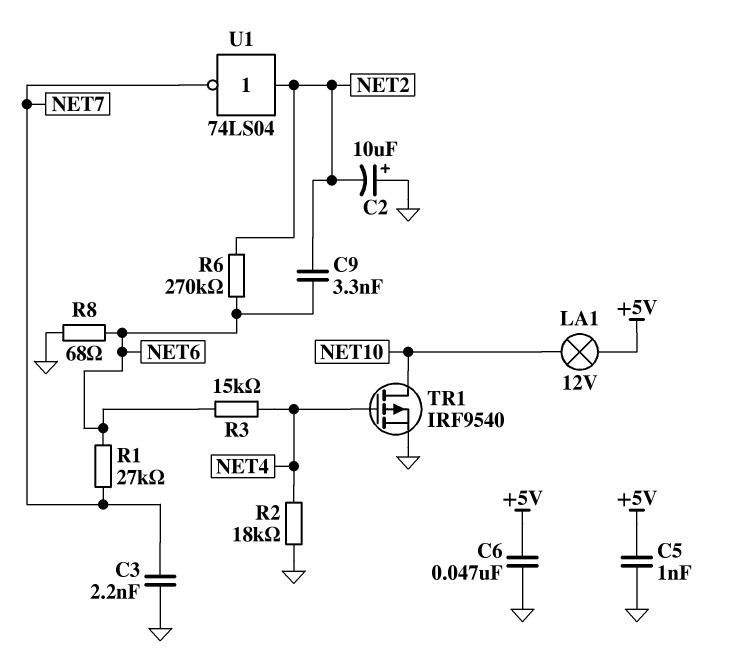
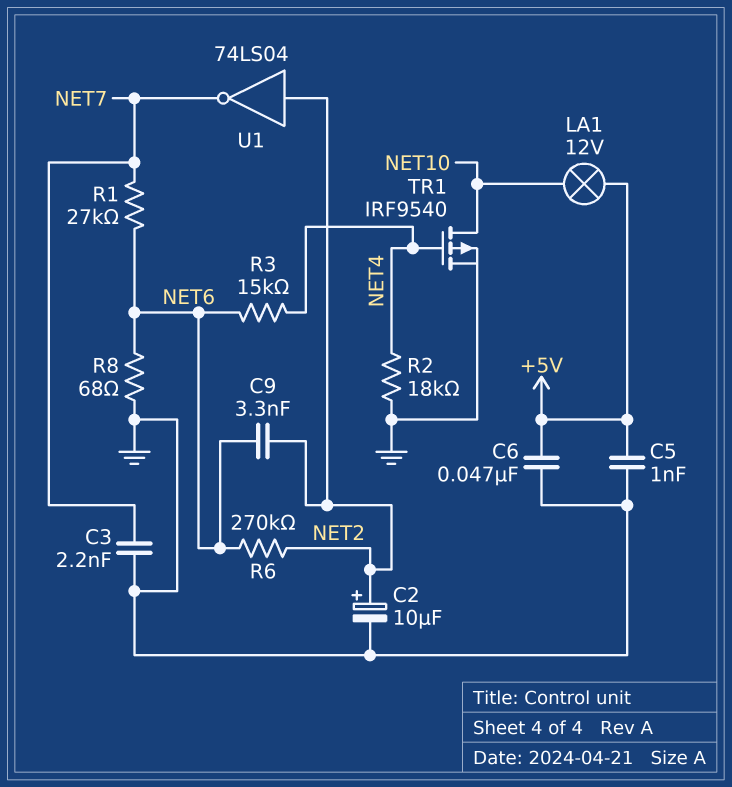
C2: 10uF (plus GND, minus NET2) -> 10uF (plus NET2, minus GND)

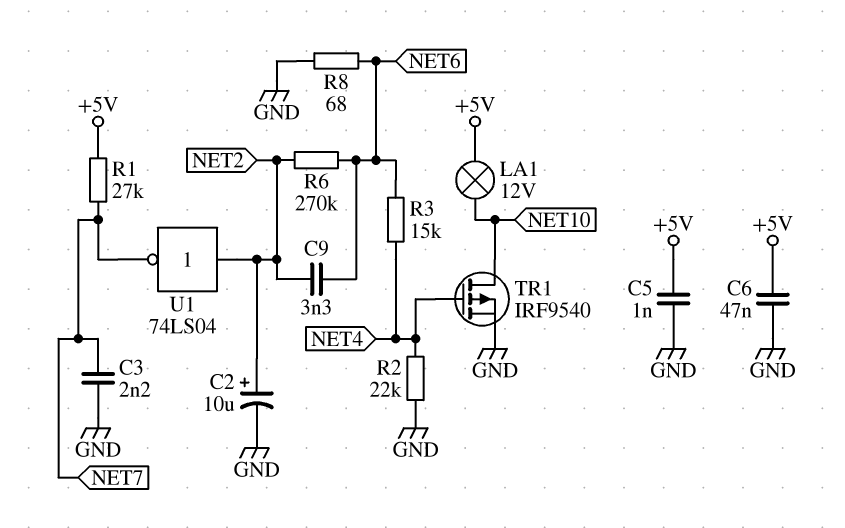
R1: 27k (NET6, NET7) -> 27k (+5V, NET7)
R2: 18k (GND, NET4) -> 22k (GND, NET4)

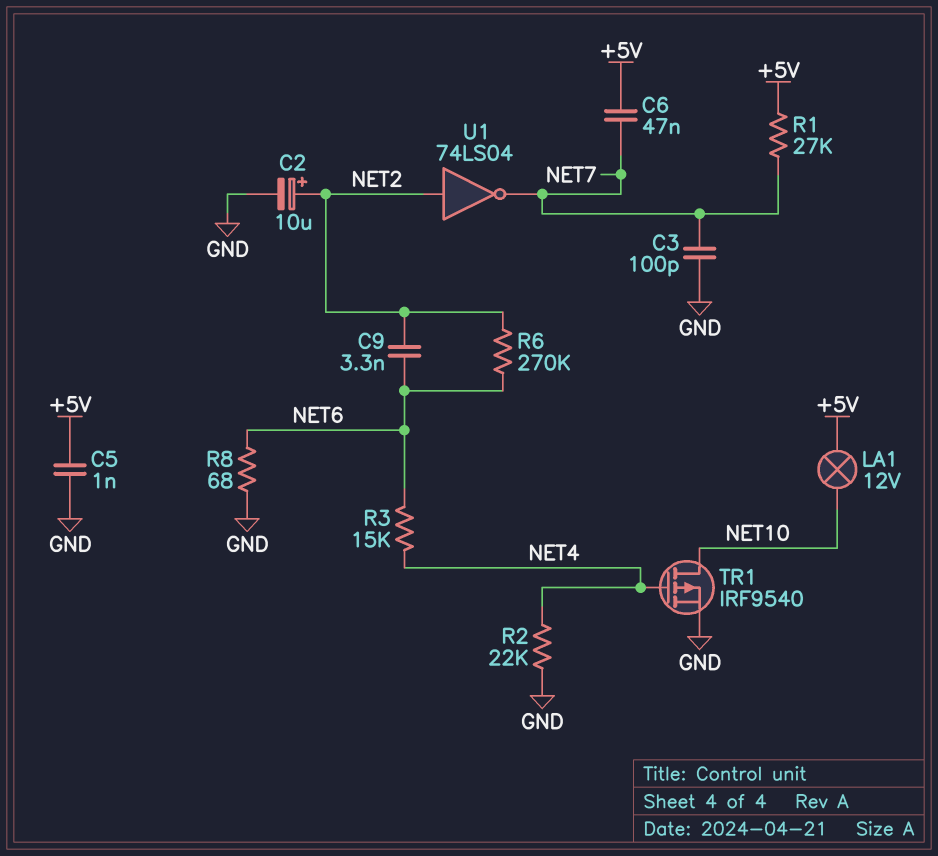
C3: 2.2nF (GND, NET7) -> 100pF (GND, NET7)
C6: 47nF (+5V, GND) -> 47nF (+5V, NET7)

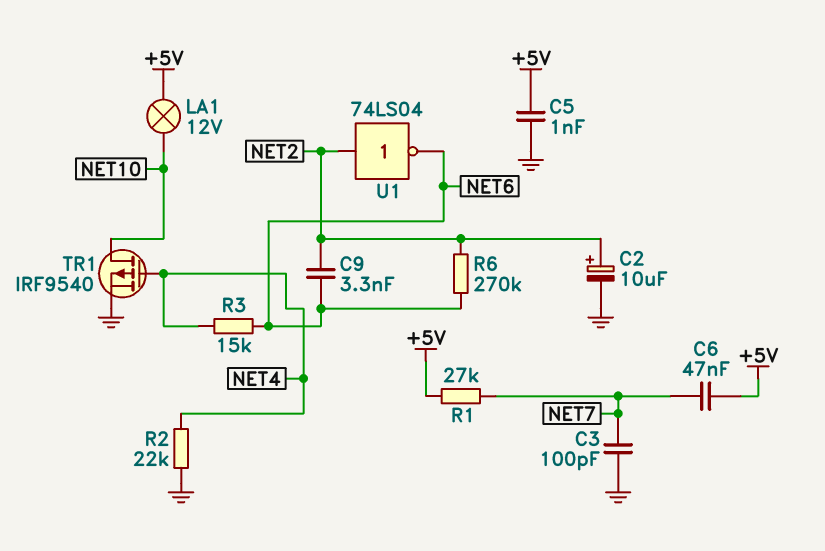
R8: 68 (GND, NET6) -> none
U1: NOT 74LS04 (in NET2, out NET7) -> NOT 74LS04 (in NET2, out NET6)

